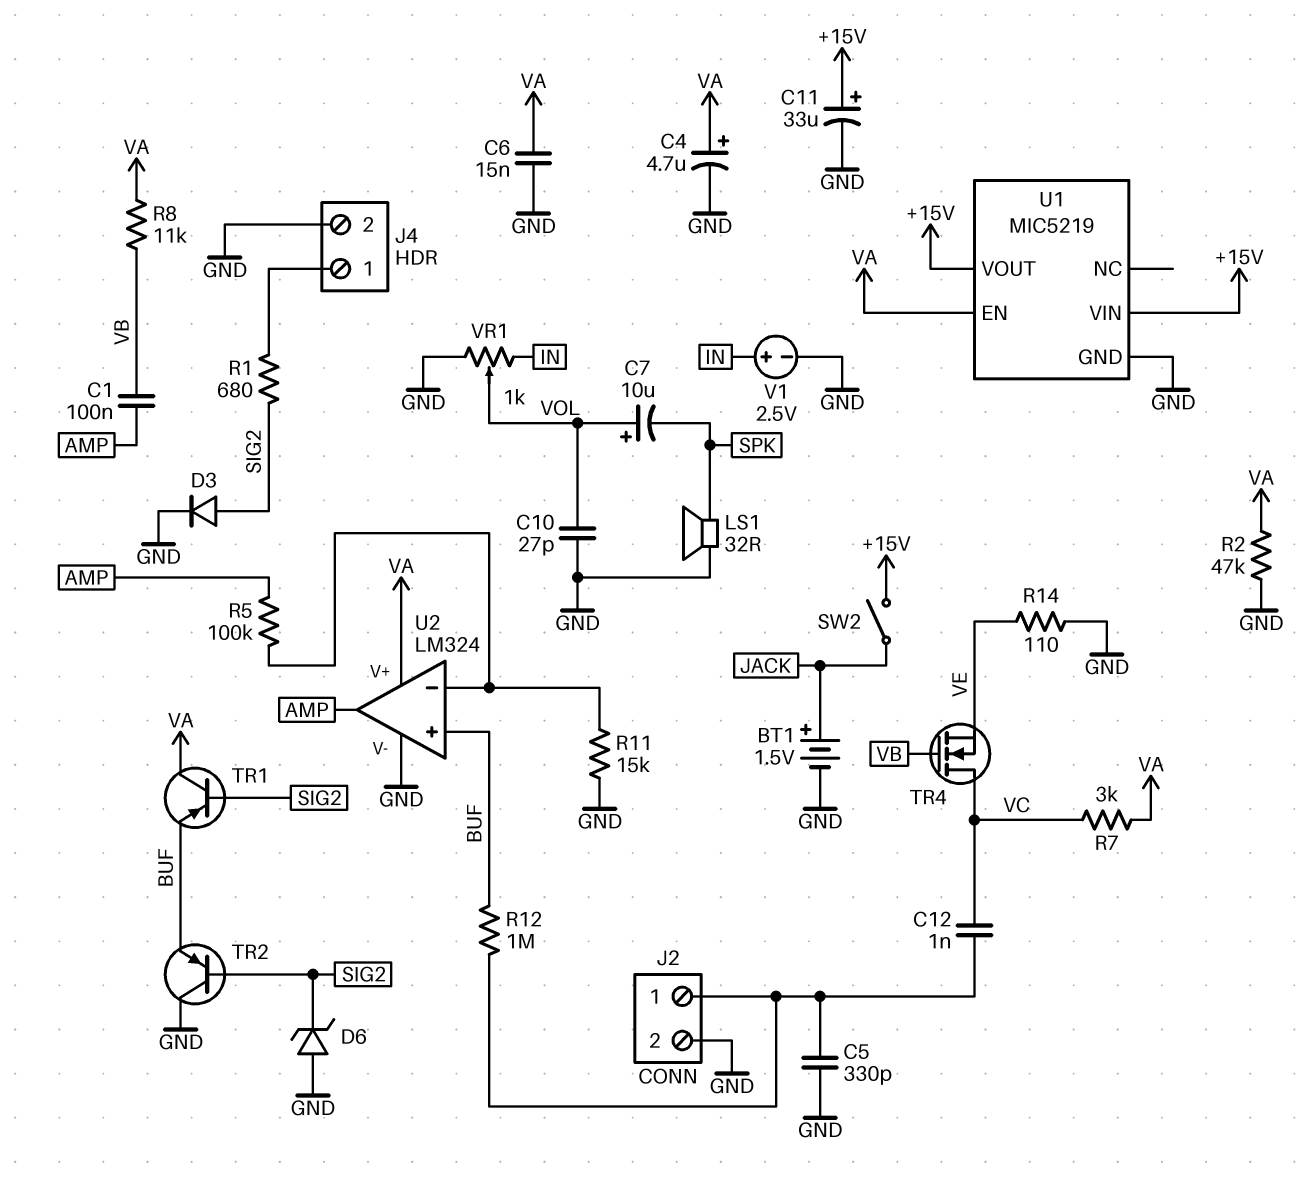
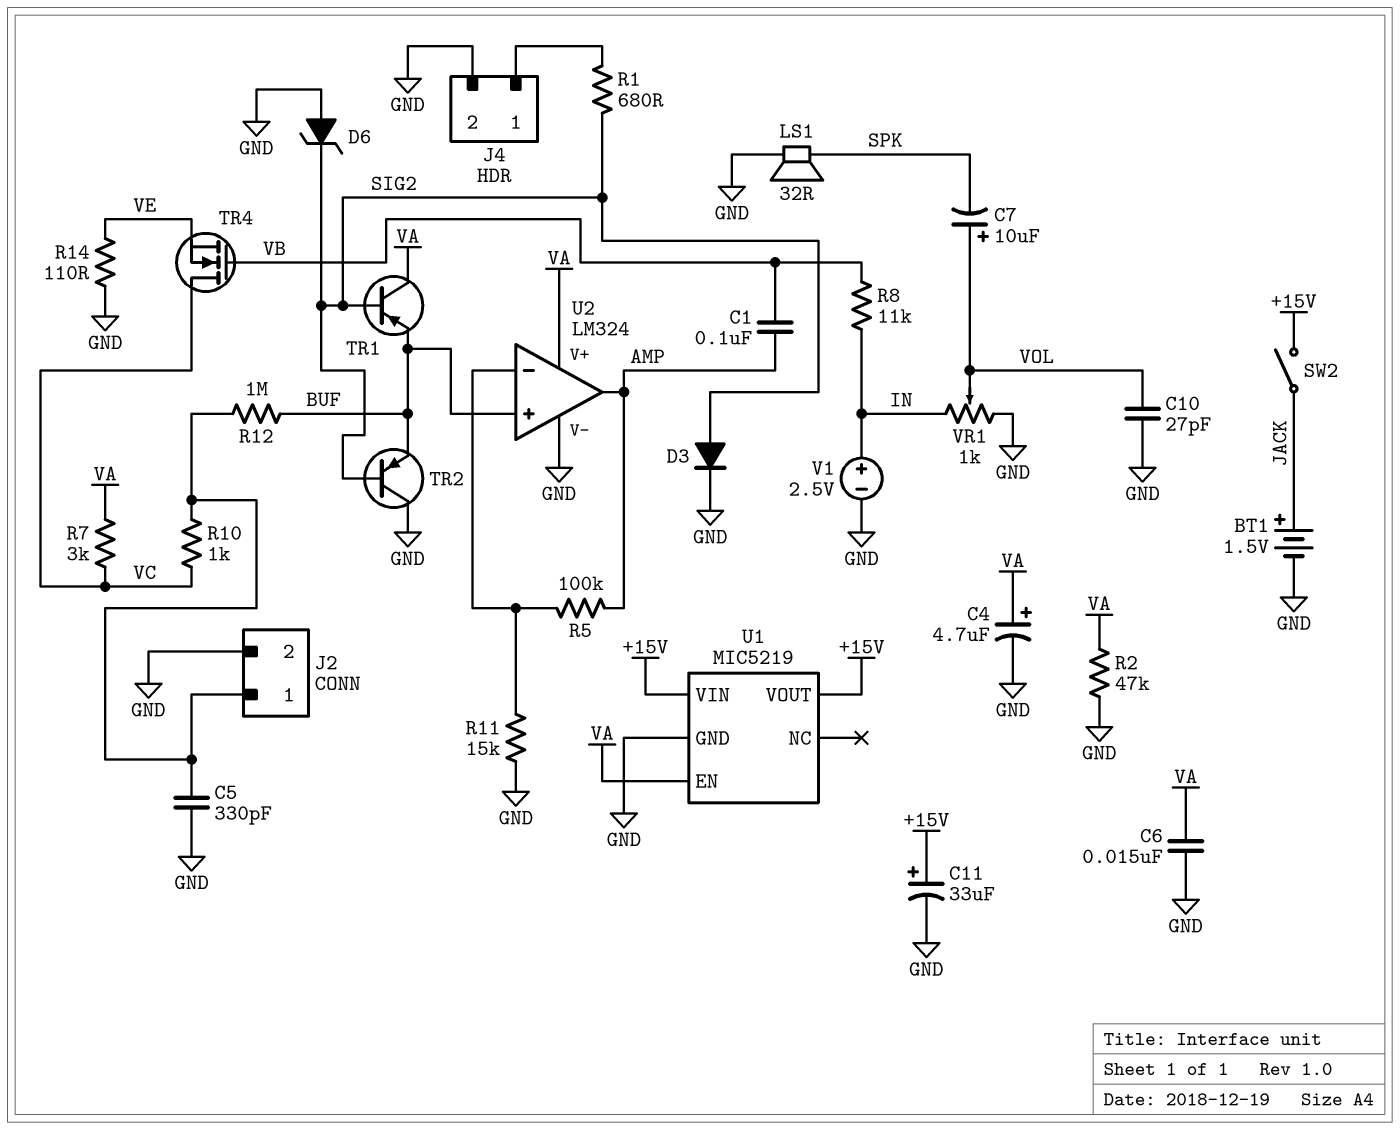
C12: 1nF (J2/1, VC) -> none
R8: 11k (VA, VB) -> 11k (IN, VB)
R10: none -> 1k (J2/1, VC)

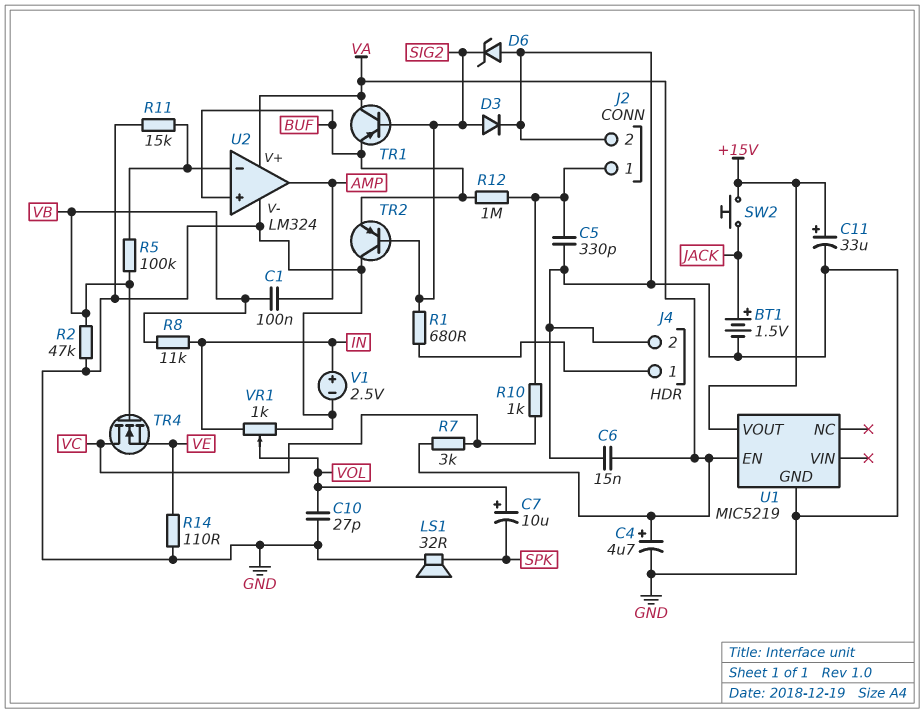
R2: 47k (GND, VA) -> 47k (GND, VB)
R5: 100k (AMP, U2/in-) -> 100k (U2/in-, VB)
SW2: switch (+15V, JACK) -> button (+15V, JACK)
U1 pin VIN: +15V -> none

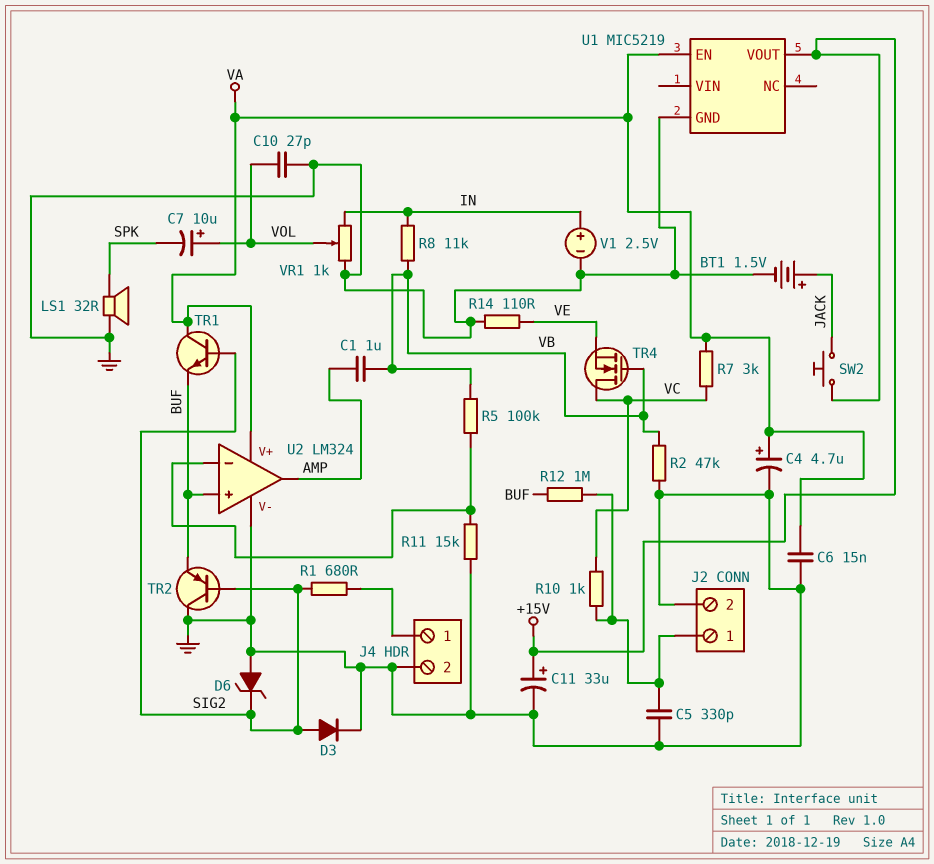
C1: 100nF (AMP, VB) -> 1uF (AMP, VB)
TR1: PNP (B SIG2, C VA, E BUF) -> NPN (B SIG2, C VA, E BUF)

